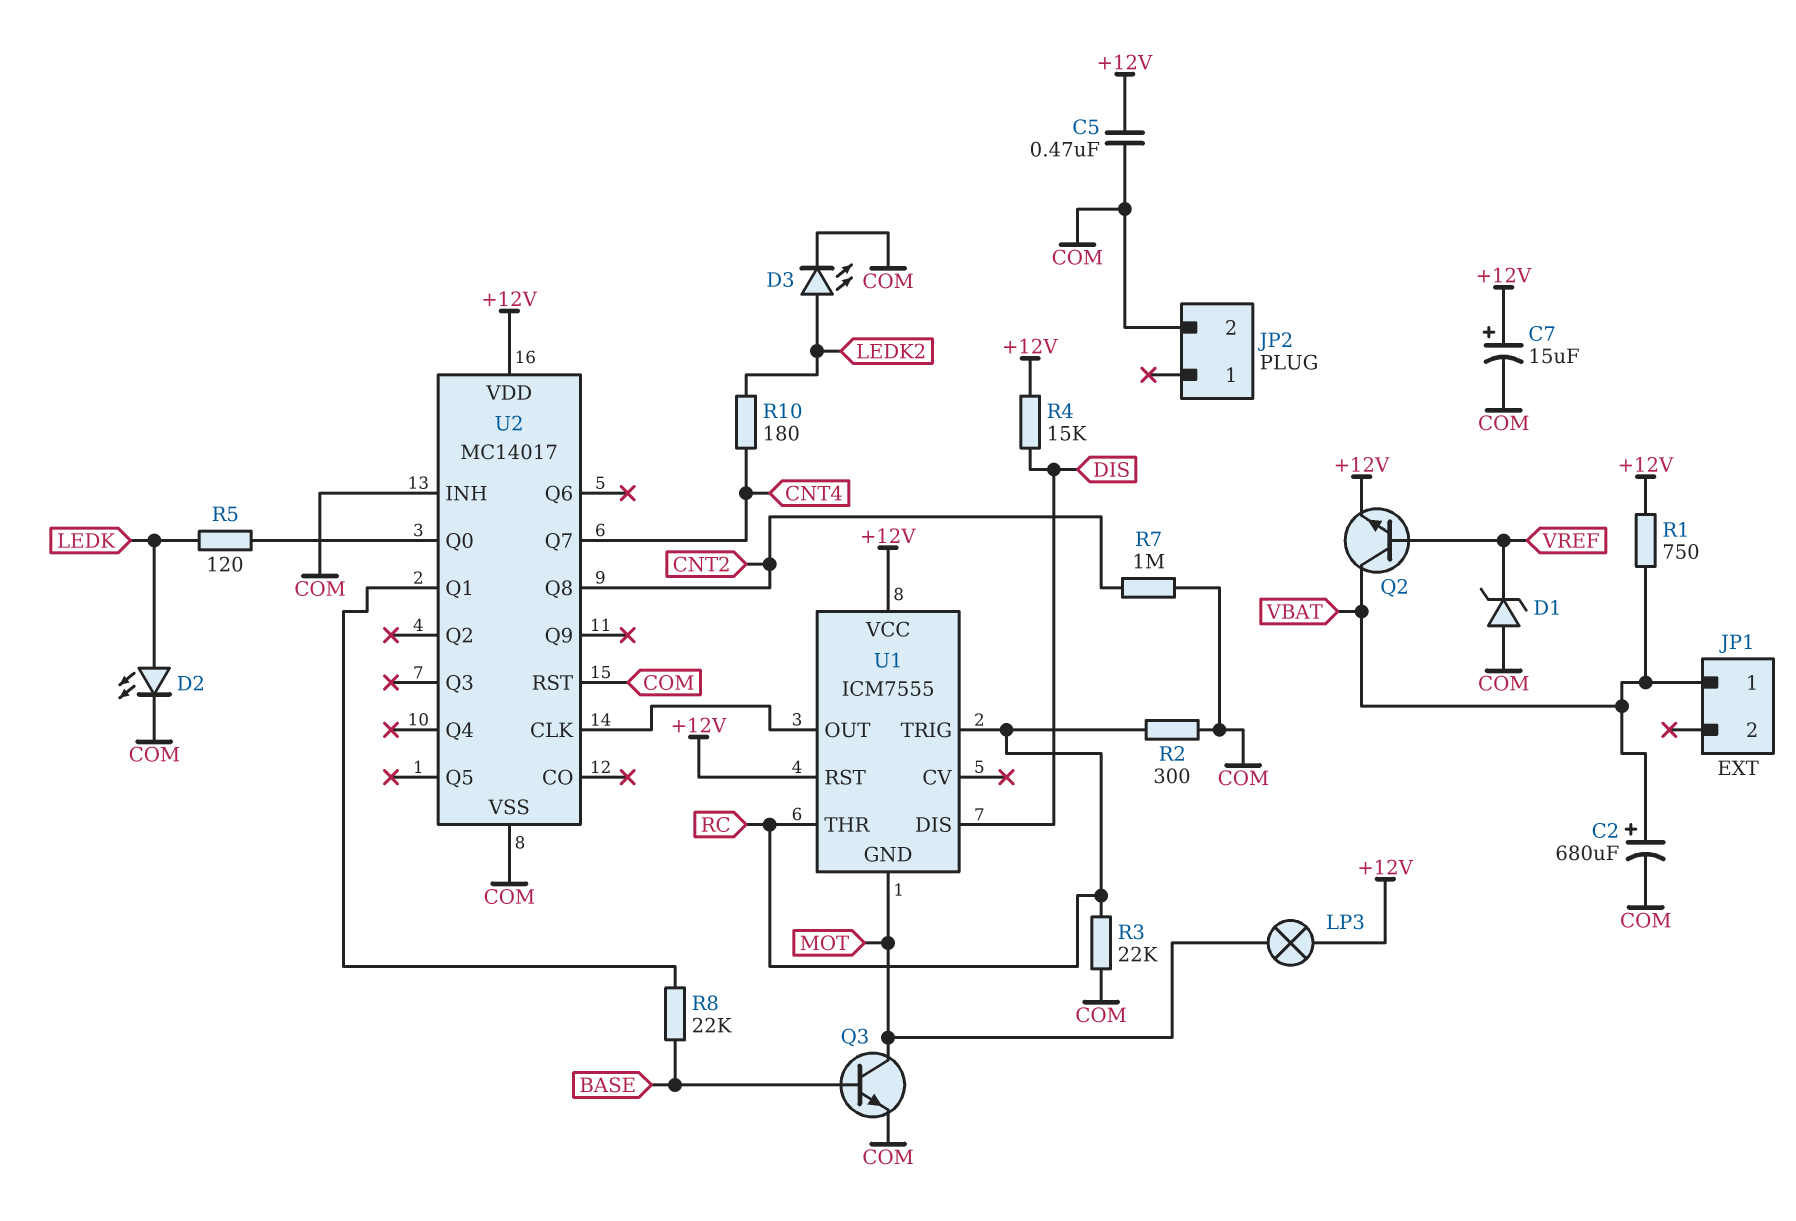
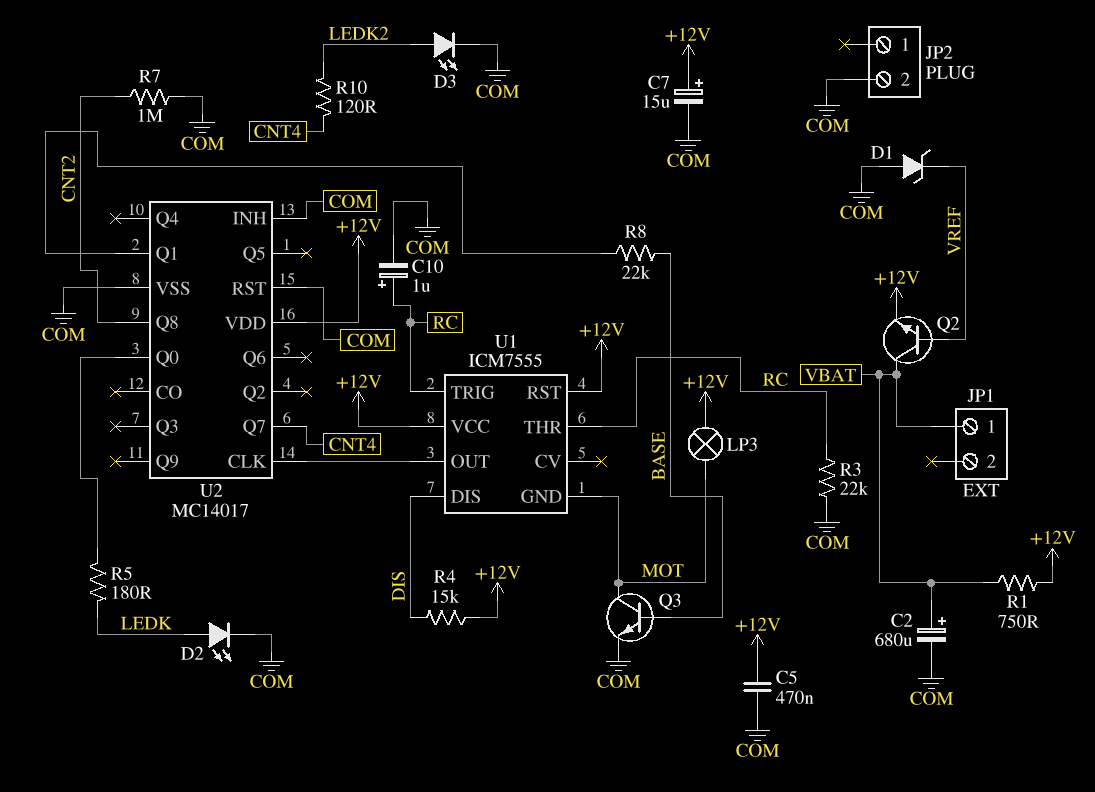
C10: none -> 1uF (plus RC, minus COM)
R2: 300 (COM, RC) -> none
R5: 120 (LEDK, U2/Q0) -> 180 (LEDK, U2/Q0)
R10: 180 (CNT4, LEDK2) -> 120 (CNT4, LEDK2)

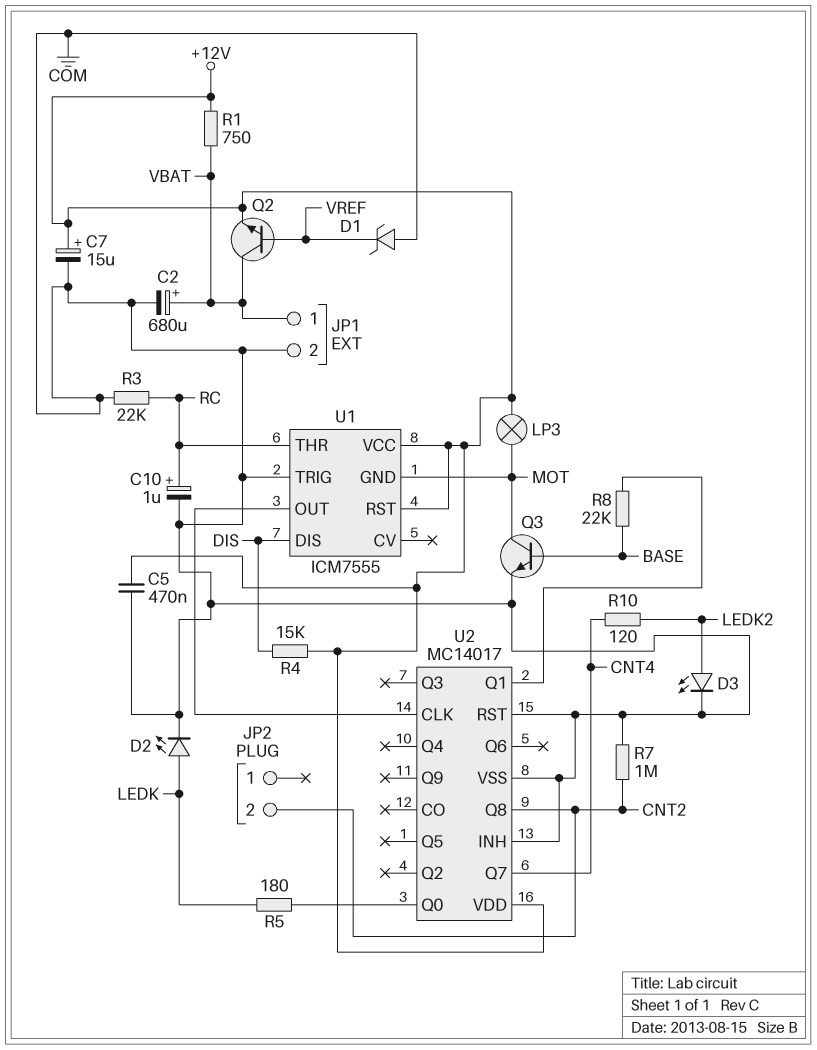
JP1 pin 2: none -> COM
JP2 pin 2: COM -> CNT2
U1 pin TRIG: RC -> COM

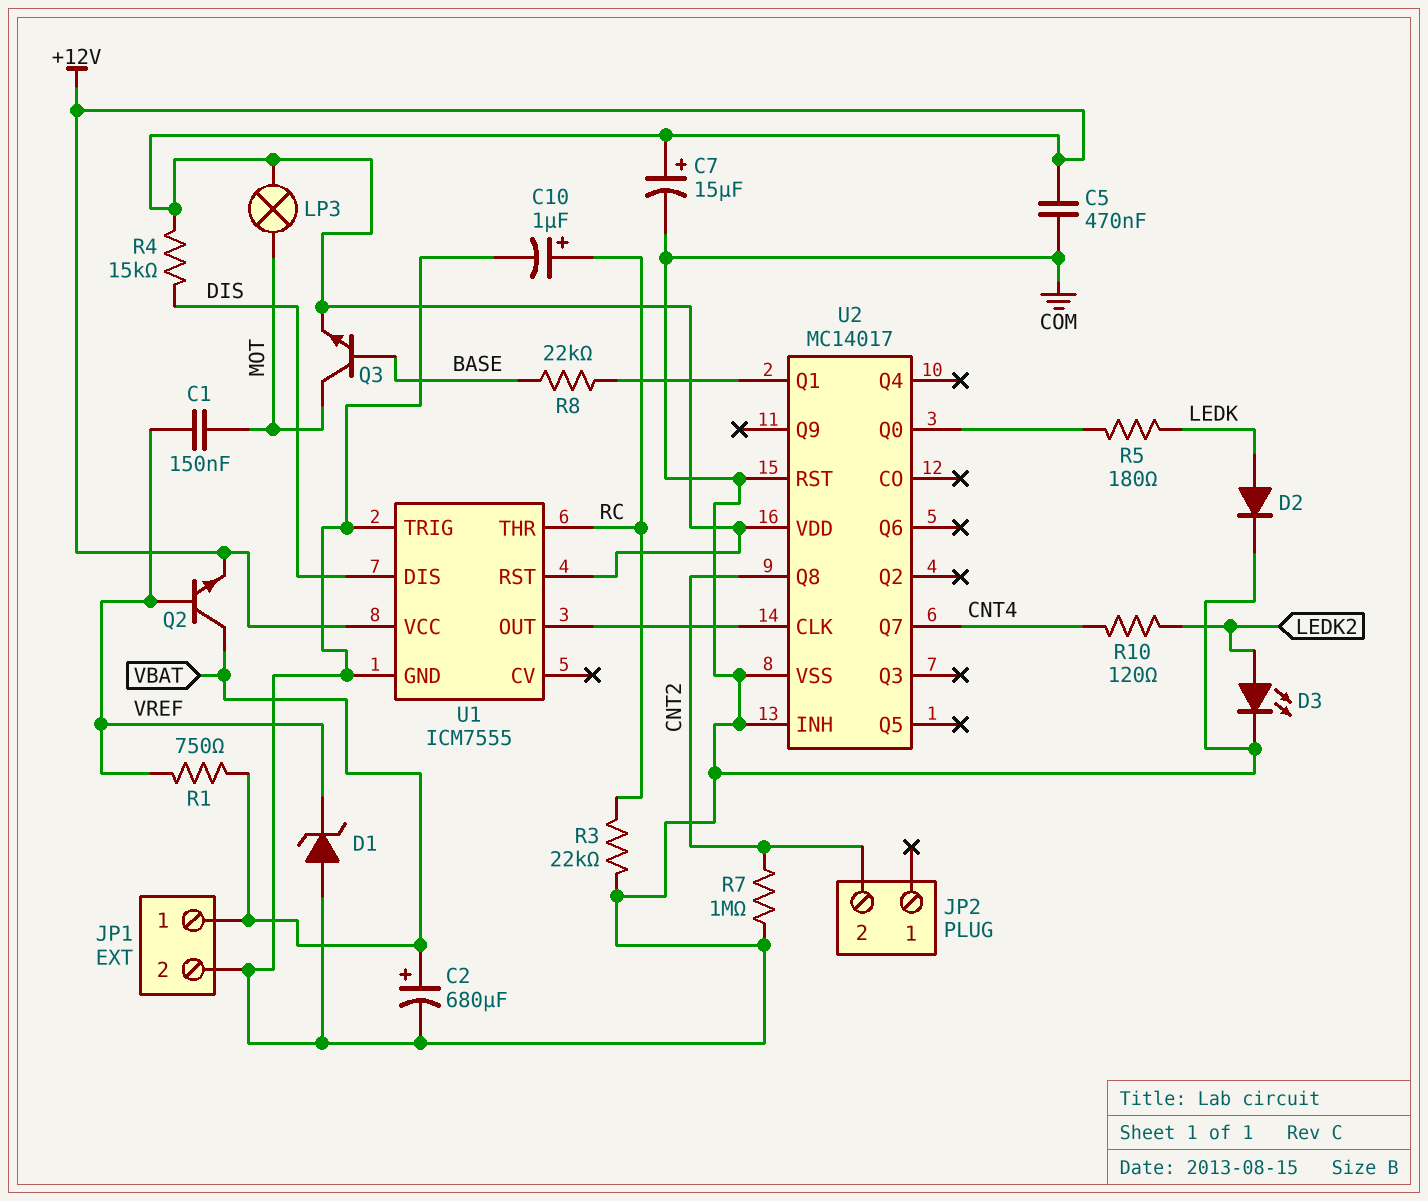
C1: none -> 150nF (MOT, VREF)
D2: LED (A LEDK, K COM) -> diode (A LEDK, K COM)
Q3: NPN (B BASE, C MOT, E COM) -> NPN (B BASE, C MOT, E +12V)
R1: 750 (+12V, VBAT) -> 750 (VBAT, VREF)
U1 pin GND: MOT -> COM

